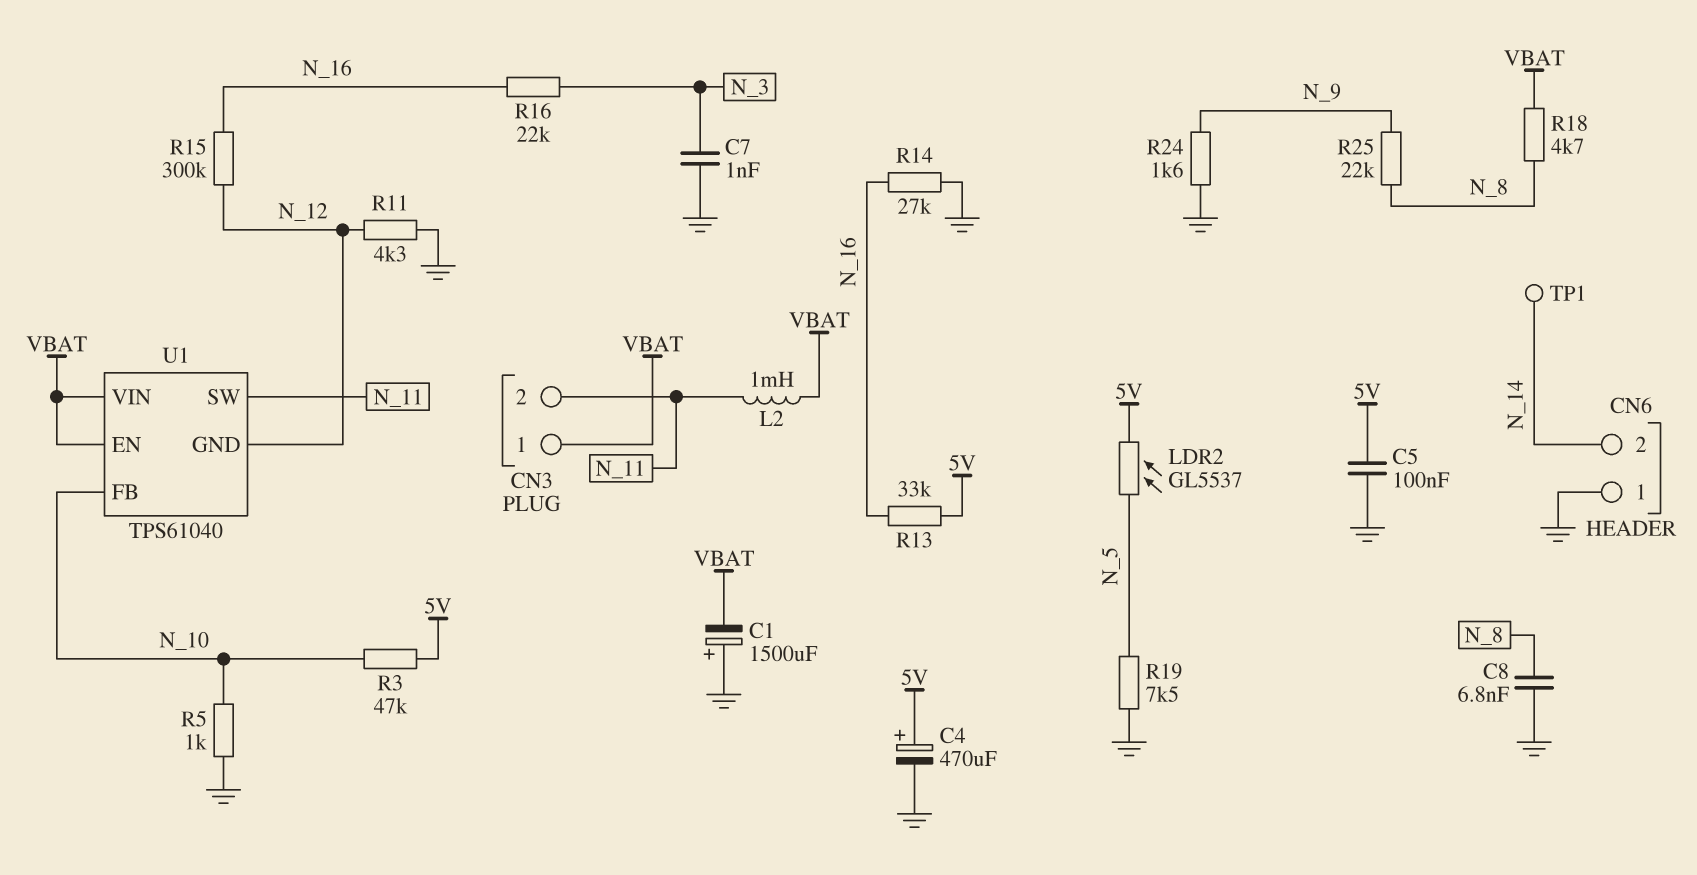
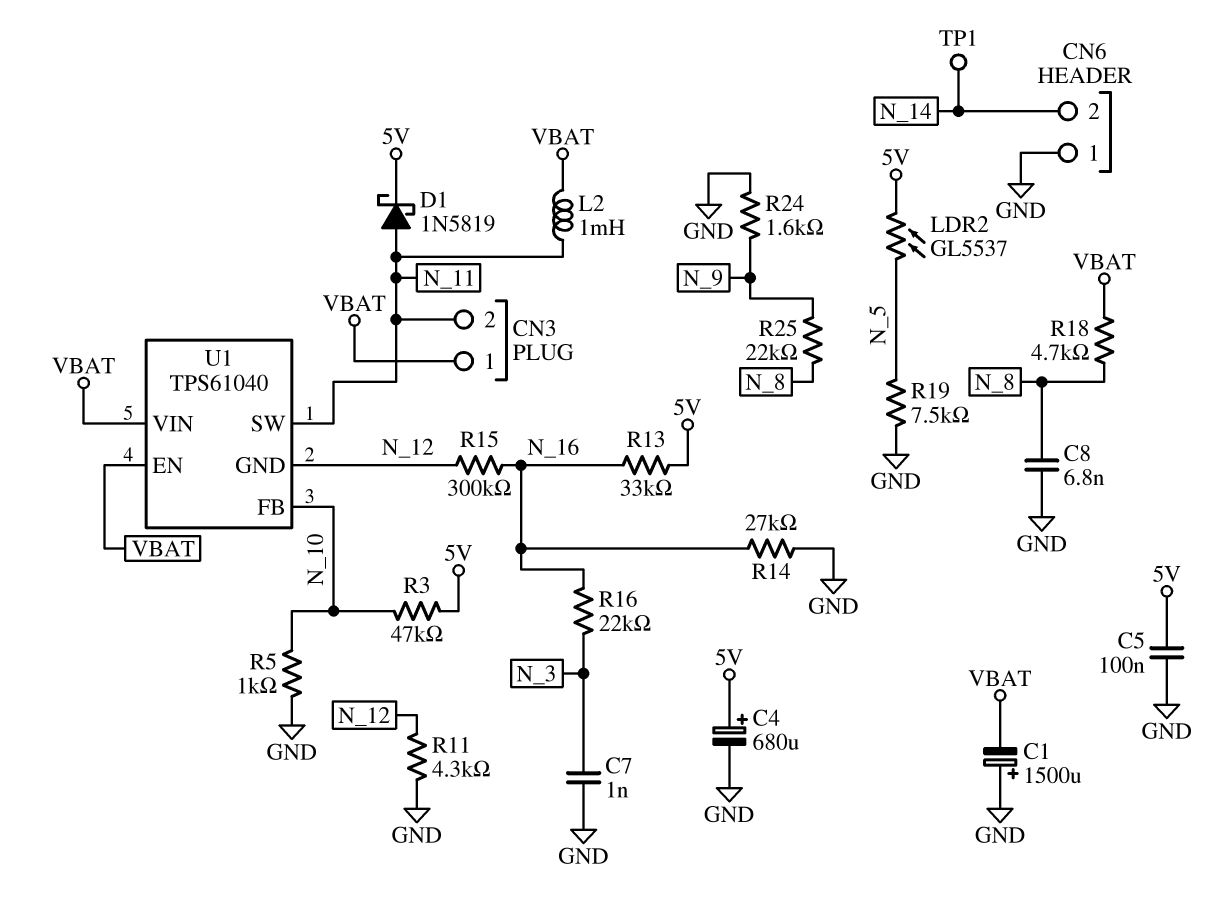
C4: 470uF (plus 5V, minus GND) -> 680uF (plus 5V, minus GND)
D1: none -> schottky 1N5819 (A N_11, K 5V)

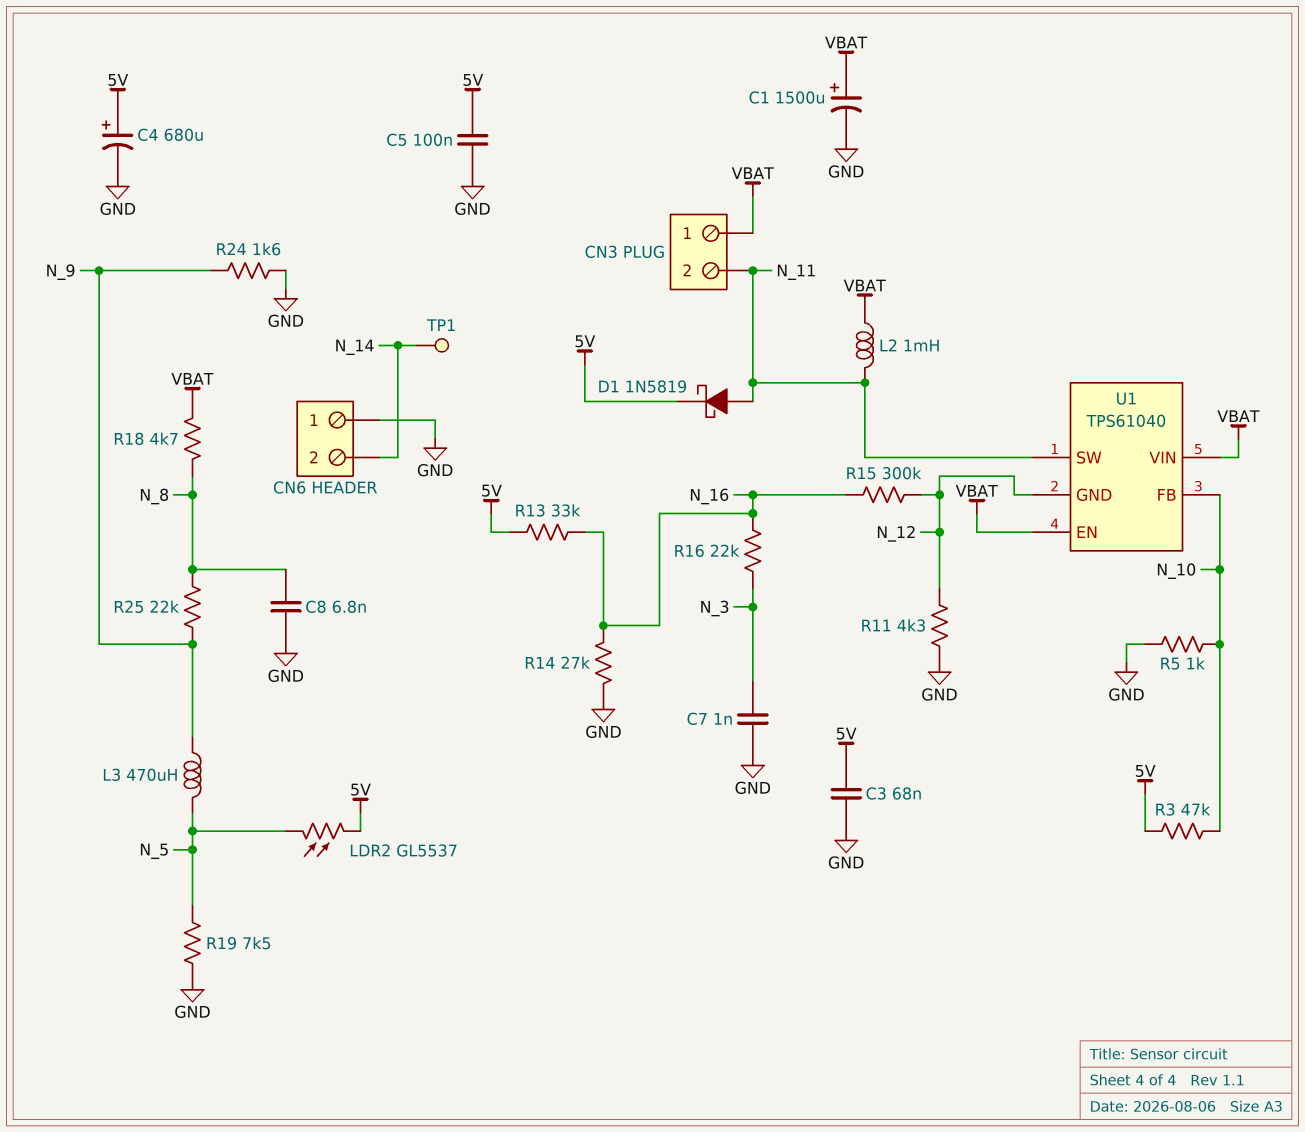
C1: 1500uF (plus GND, minus VBAT) -> 1500uF (plus VBAT, minus GND)
C3: none -> 68nF (5V, GND)
L3: none -> 470uH (N_5, N_9)

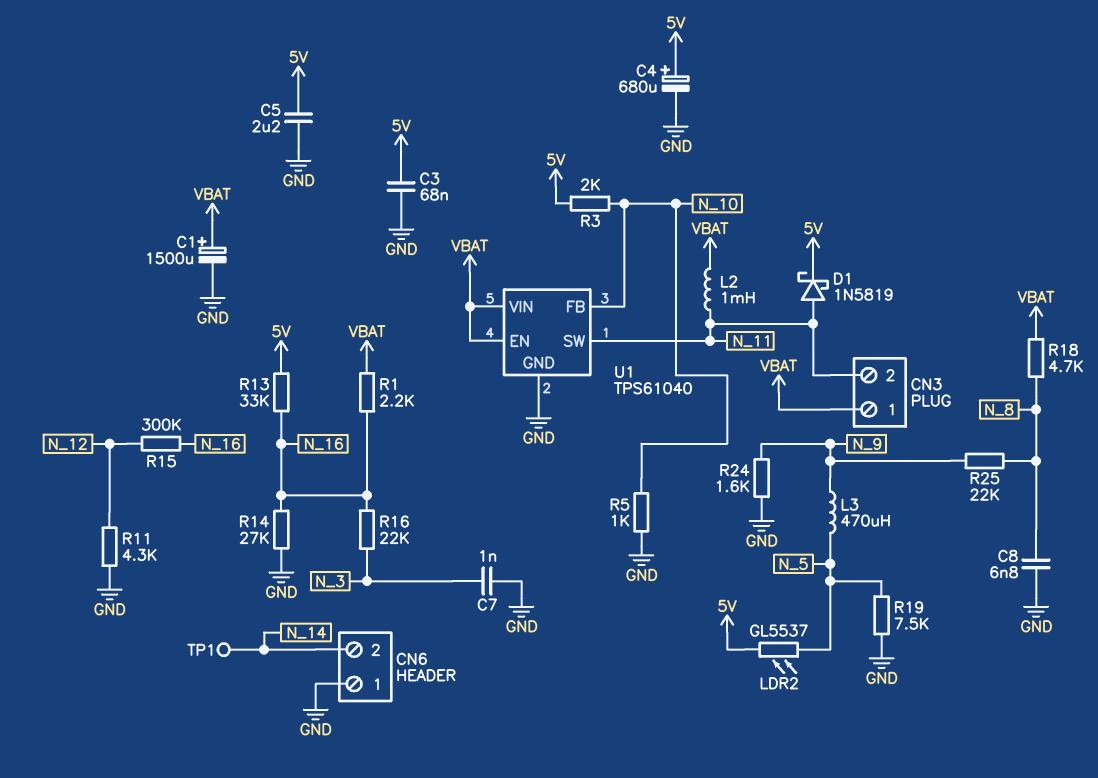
C5: 100nF (5V, GND) -> 2.2uF (5V, GND)
R1: none -> 2.2k (N_16, VBAT)
R3: 47k (5V, N_10) -> 2k (5V, N_10)
U1 pin GND: N_12 -> GND

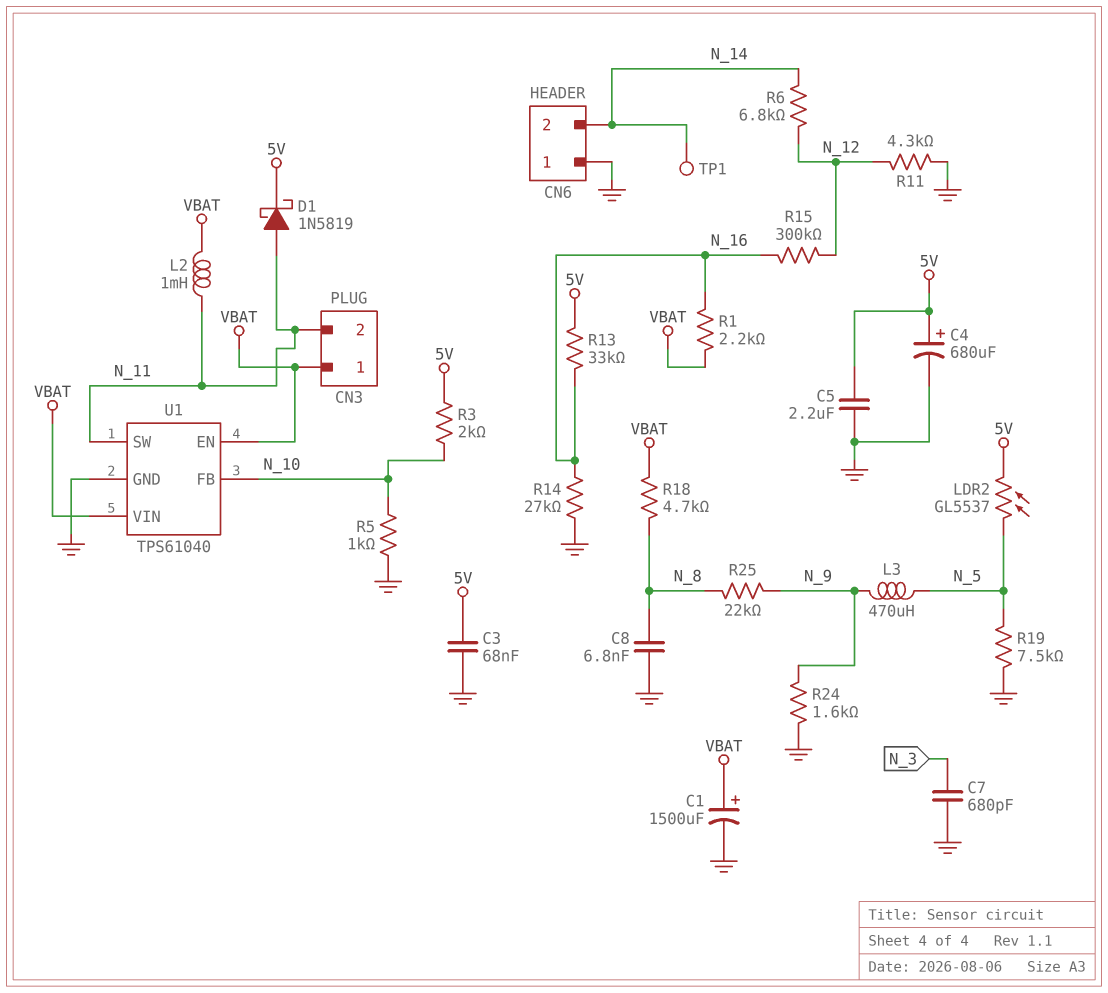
C7: 1nF (GND, N_3) -> 680pF (GND, N_3)
R6: none -> 6.8k (N_12, N_14)
R16: 22k (N_3, N_16) -> none

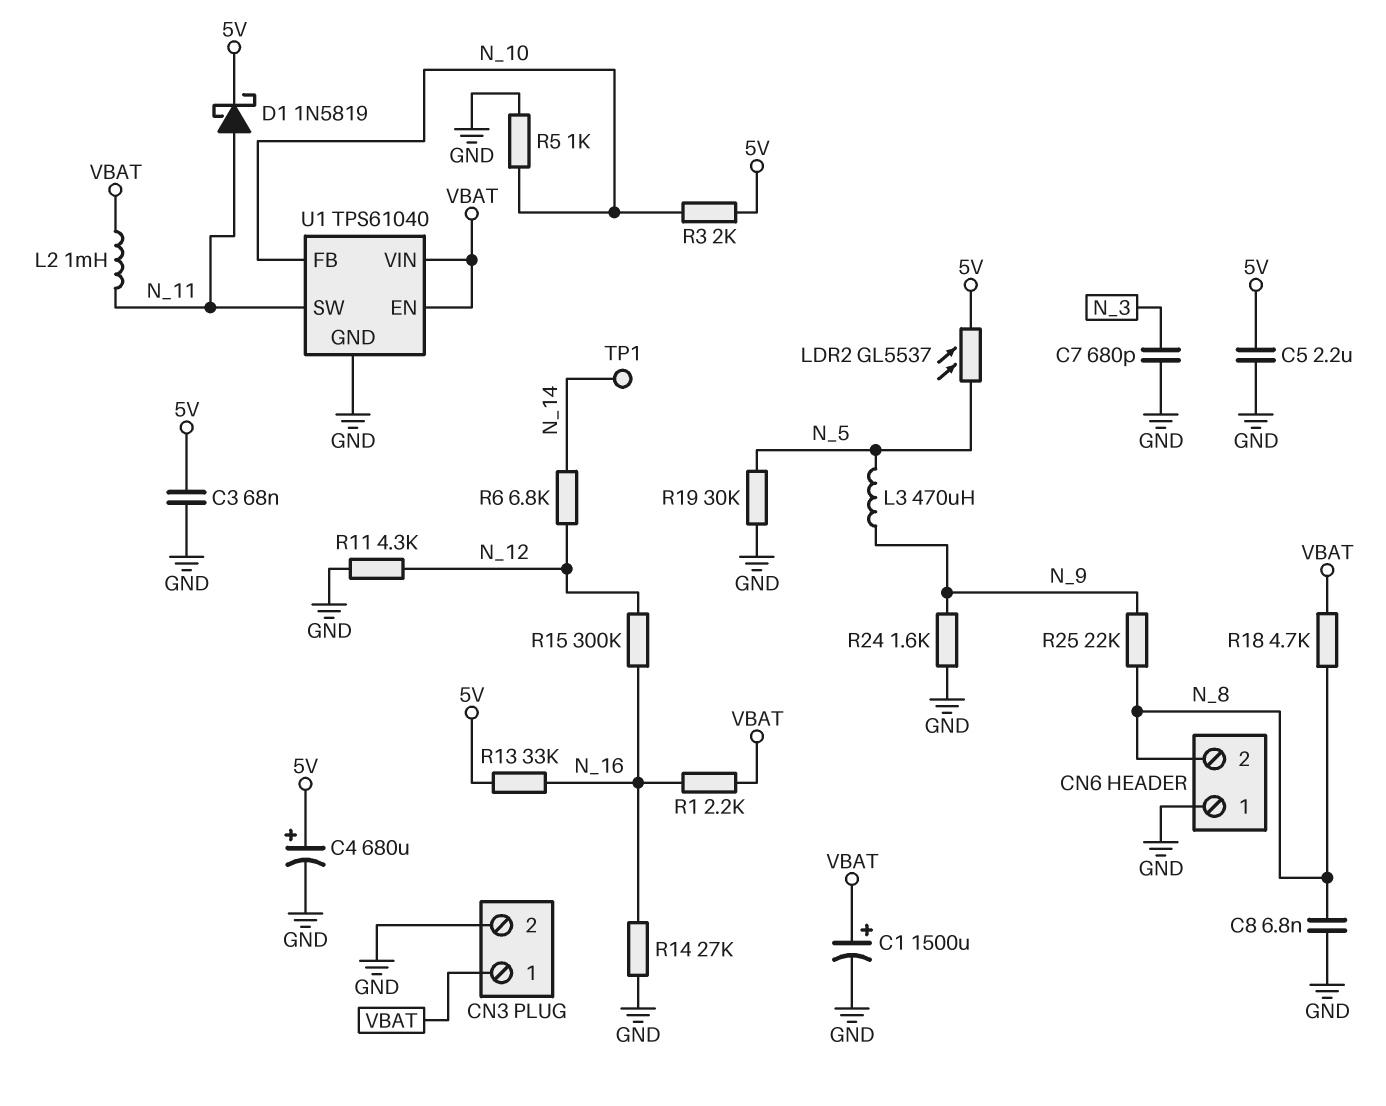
CN3 pin 2: N_11 -> GND
CN6 pin 2: N_14 -> N_8
R19: 7.5k (GND, N_5) -> 30k (GND, N_5)

